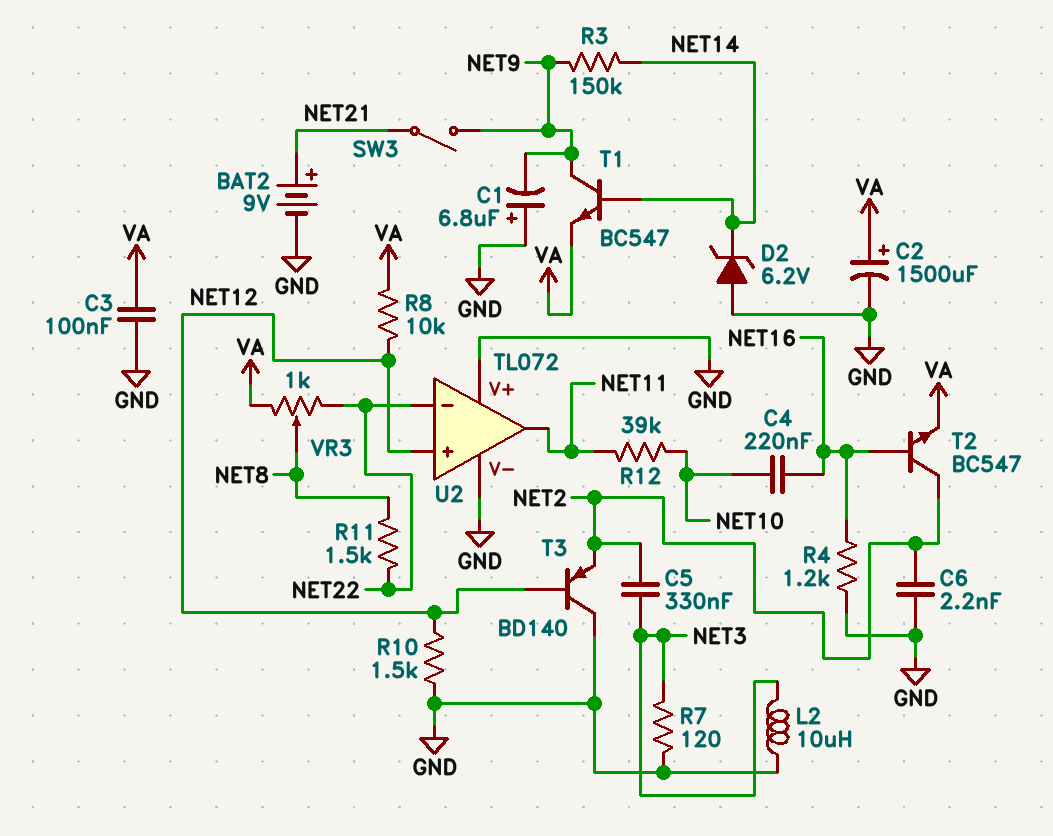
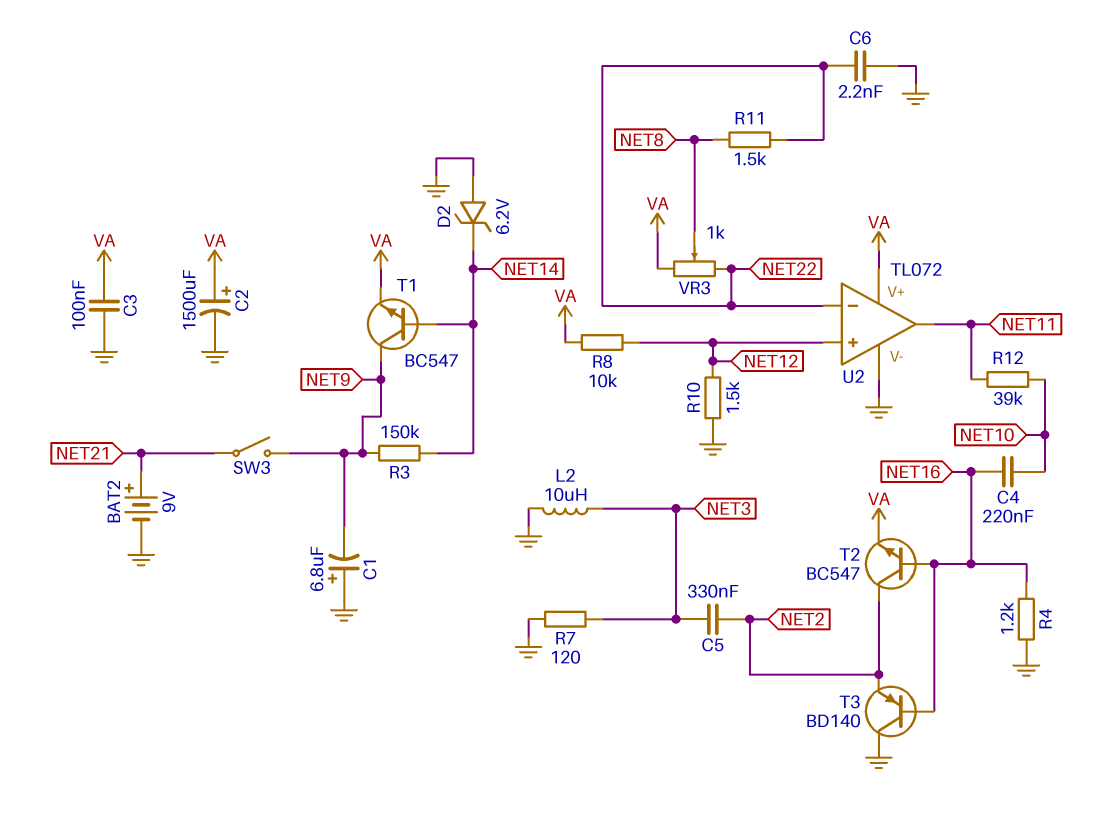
C6: 2.2nF (GND, NET2) -> 2.2nF (GND, NET22)
T3: PNP BD140 (B NET12, C GND, E NET2) -> PNP BD140 (B NET16, C GND, E NET2)
U2 pin V+: GND -> VA

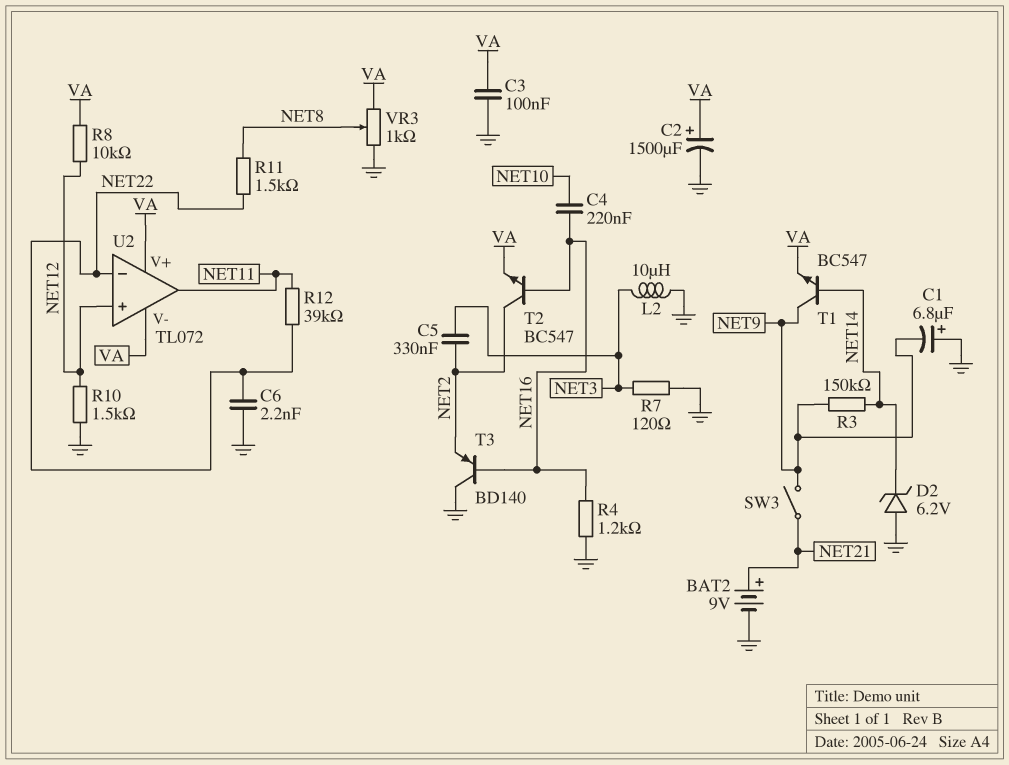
R12: 39k (NET10, NET11) -> 39k (NET11, NET22)
U2 pin V-: GND -> VA
VR3: 1k (NET22, VA, wiper NET8) -> 1k (GND, VA, wiper NET8)

